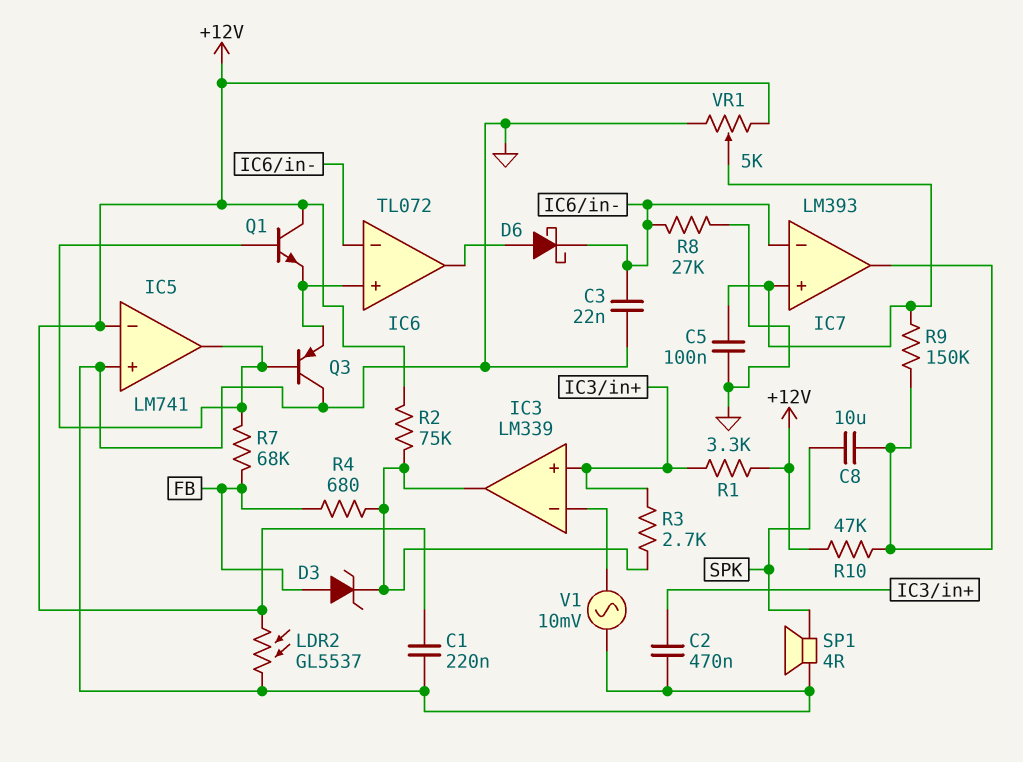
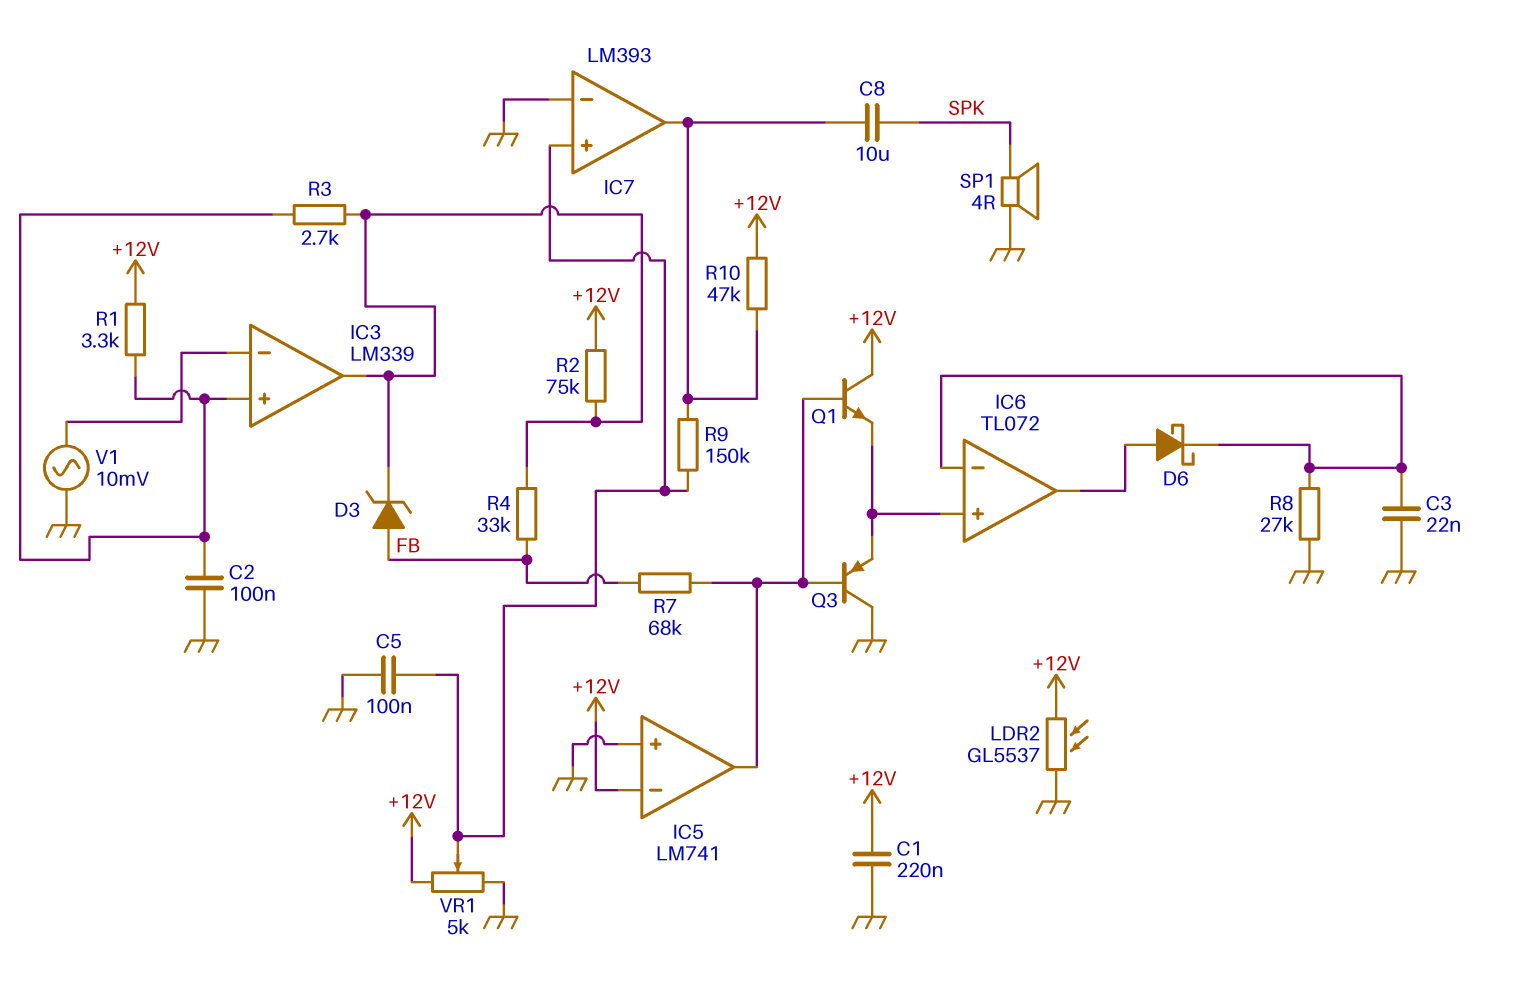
C2: 470nF (GND, IC3/in+) -> 100nF (GND, IC3/in+)
IC7 pin in-: IC6/in- -> GND
R4: 680 (FB, IC3/out) -> 33k (FB, IC3/out)

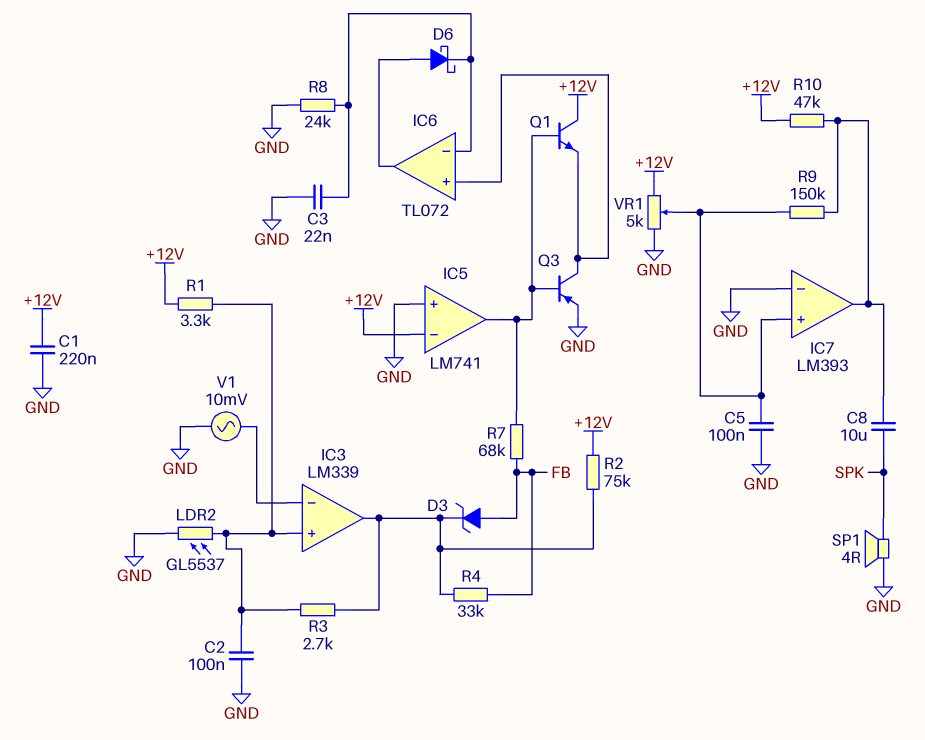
LDR2: GL5537 (+12V, GND) -> GL5537 (GND, IC3/in+)
Q3: PNP (B IC5/out, C GND, E IC6/in+) -> PNP (B IC5/out, C IC6/in+, E GND)
R8: 27k (GND, IC6/in-) -> 24k (GND, IC6/in-)

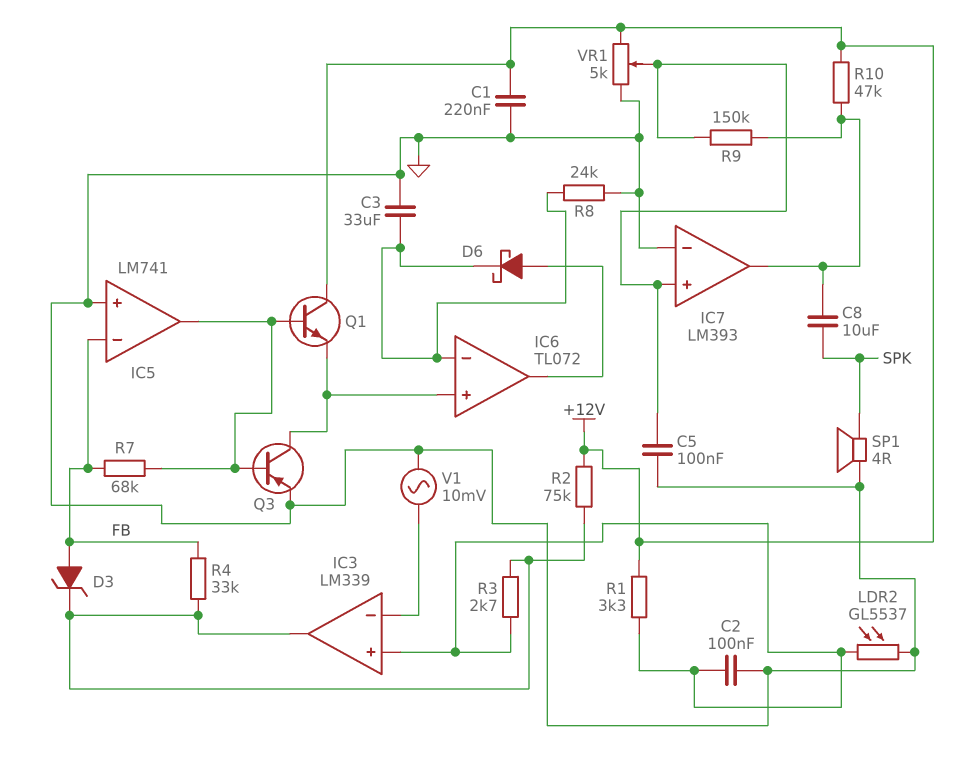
C3: 22nF (GND, IC6/in-) -> 33uF (GND, IC6/in-)
IC5 pin in-: +12V -> FB

